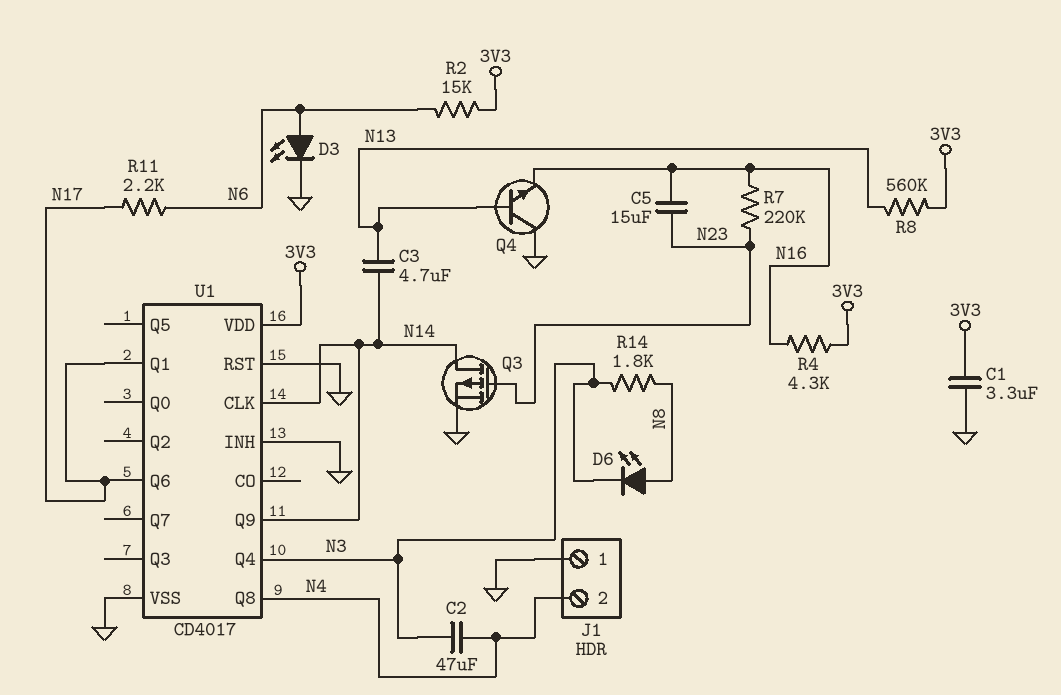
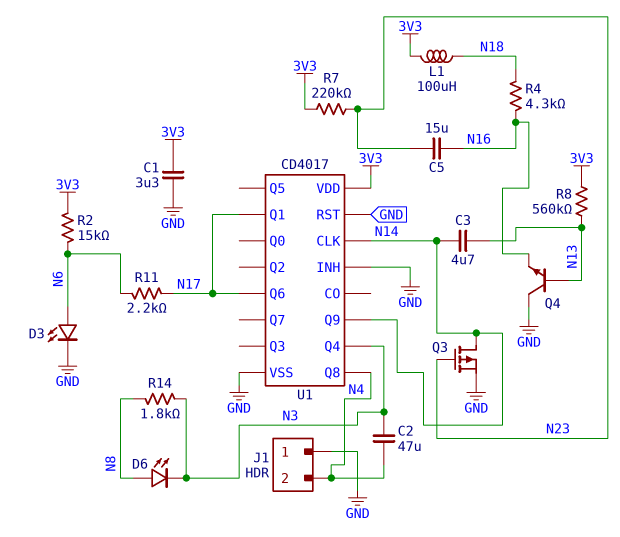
L1: none -> 100uH (3V3, N18)
R4: 4.3k (3V3, N16) -> 4.3k (N16, N18)
R7: 220k (N16, N23) -> 220k (3V3, N23)

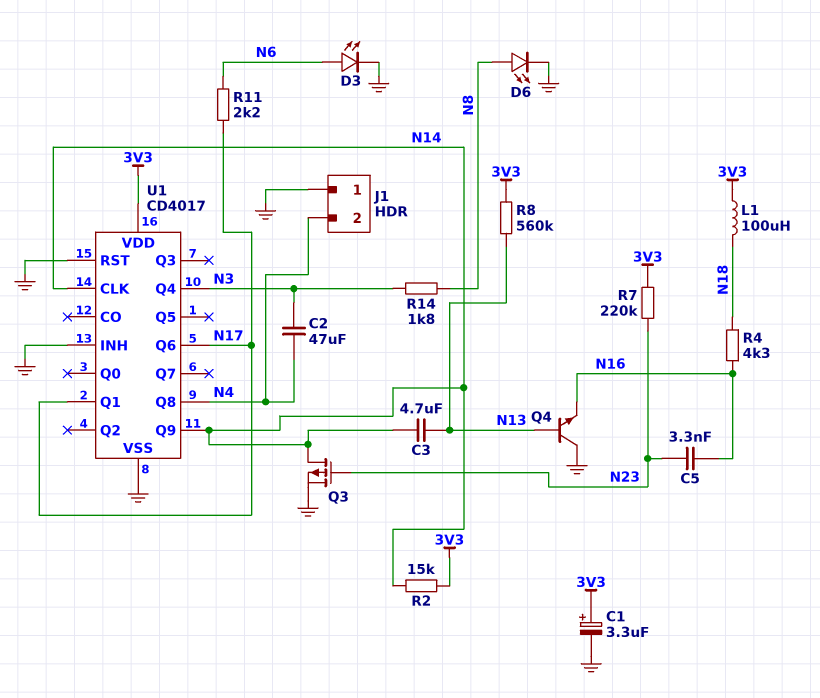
C1: 3.3uF (3V3, GND) -> 3.3uF (plus 3V3, minus GND)
C5: 15uF (N16, N23) -> 3.3nF (N16, N23)
D6: LED (A N8, K N3) -> LED (A N8, K GND)
R2: 15k (3V3, N6) -> 15k (3V3, N14)

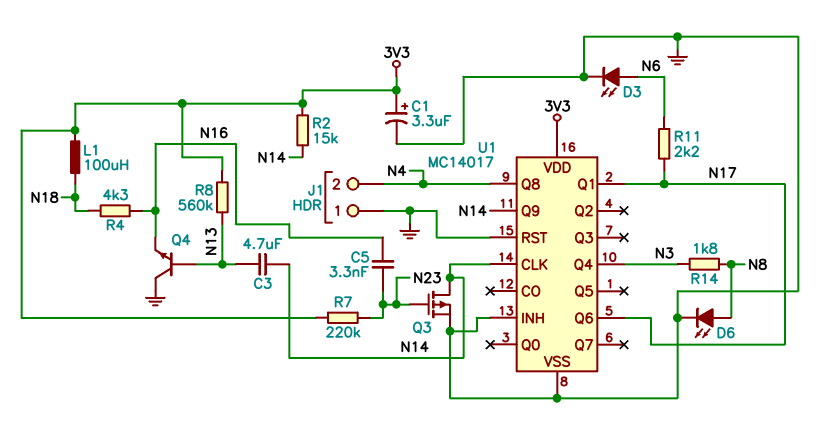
C2: 47uF (N3, N4) -> none
U1: CD4017 -> MC14017

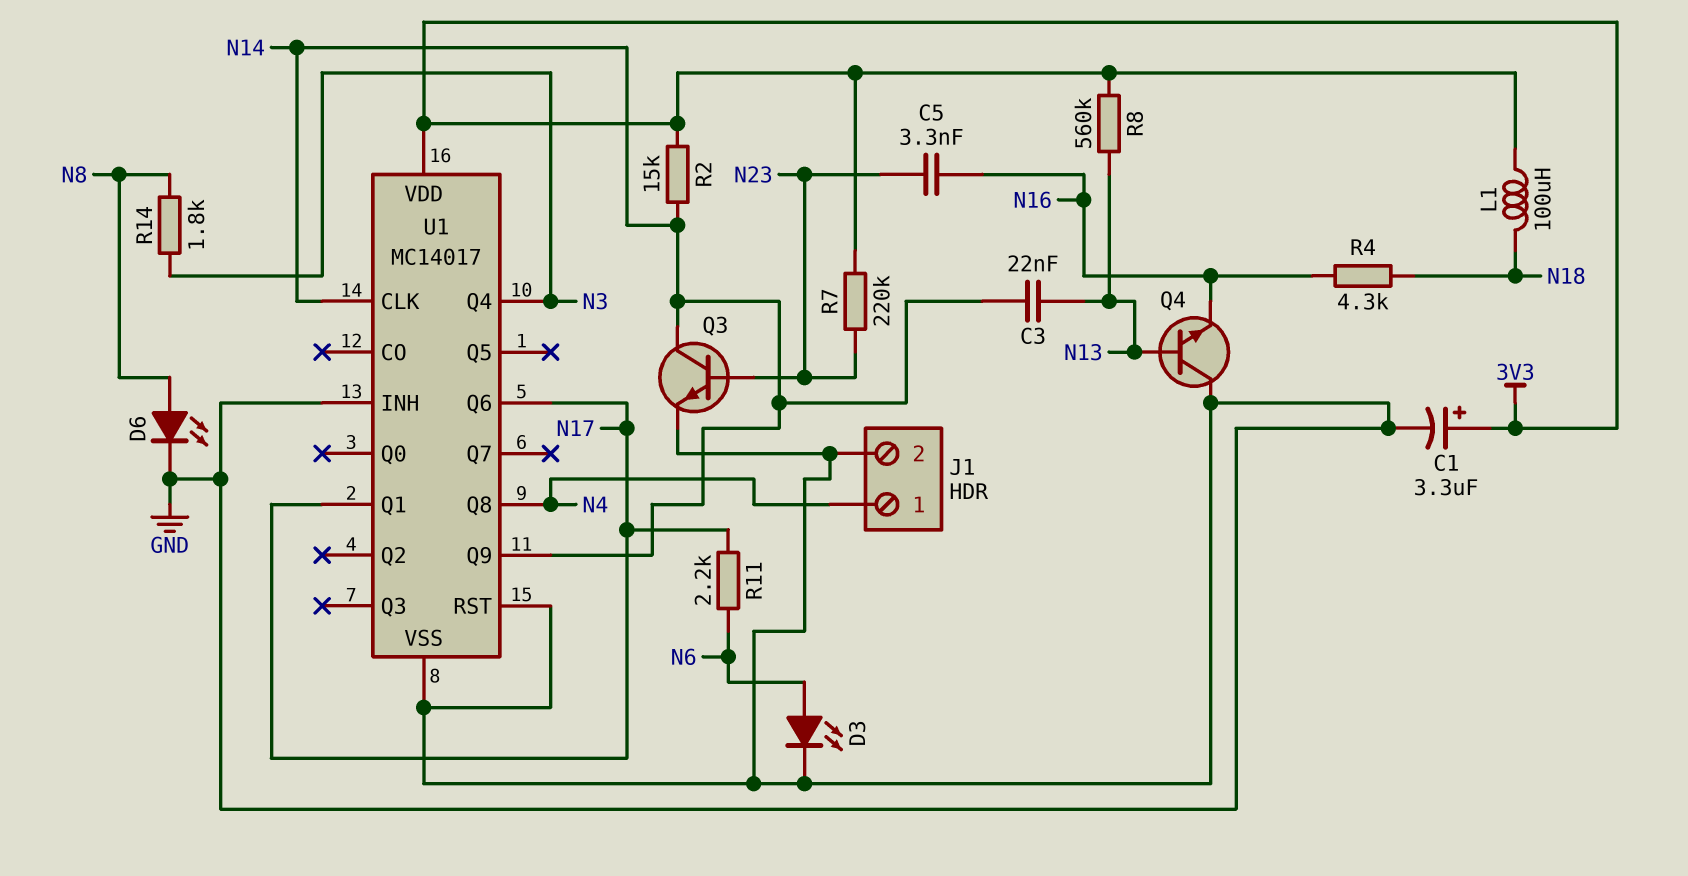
C3: 4.7uF (N13, N14) -> 22nF (N13, N14)
J1 pin 1: GND -> N4
J1 pin 2: N4 -> GND
Q3: PMOS (G N23, D N14, S GND) -> NPN (B N23, C N14, E GND)

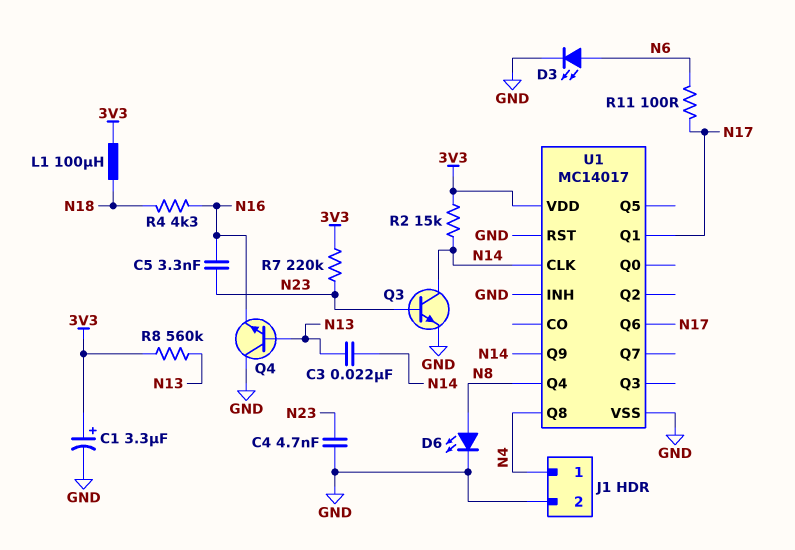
C4: none -> 4.7nF (GND, N23)
R11: 2.2k (N6, N17) -> 100 (N6, N17)
R14: 1.8k (N3, N8) -> none
U1 pin Q4: N3 -> N8

